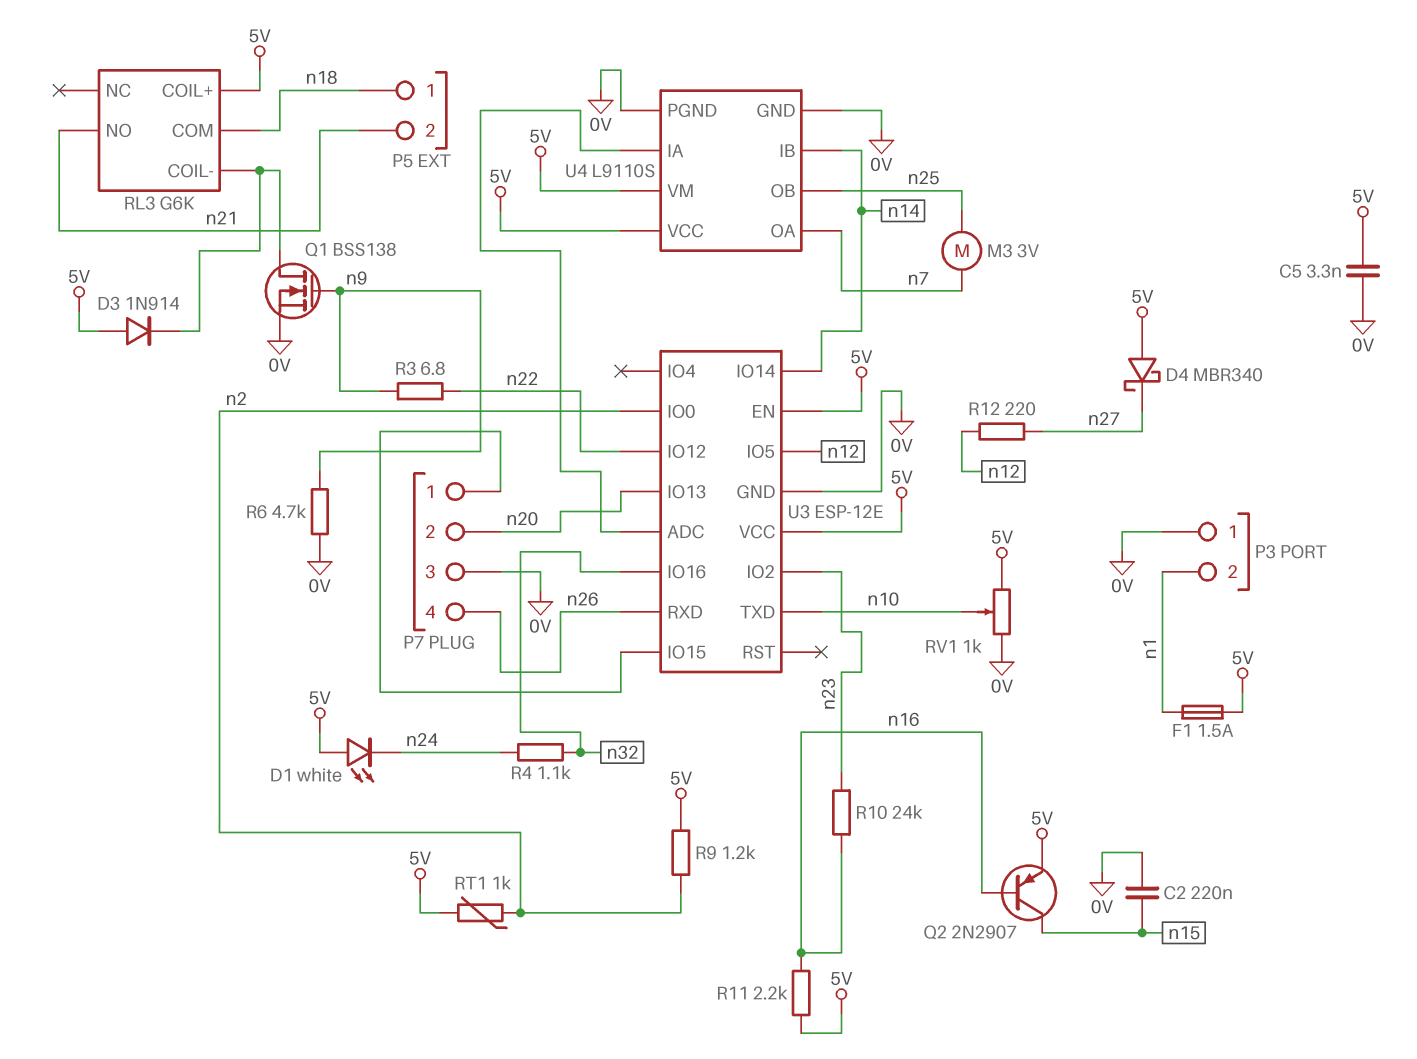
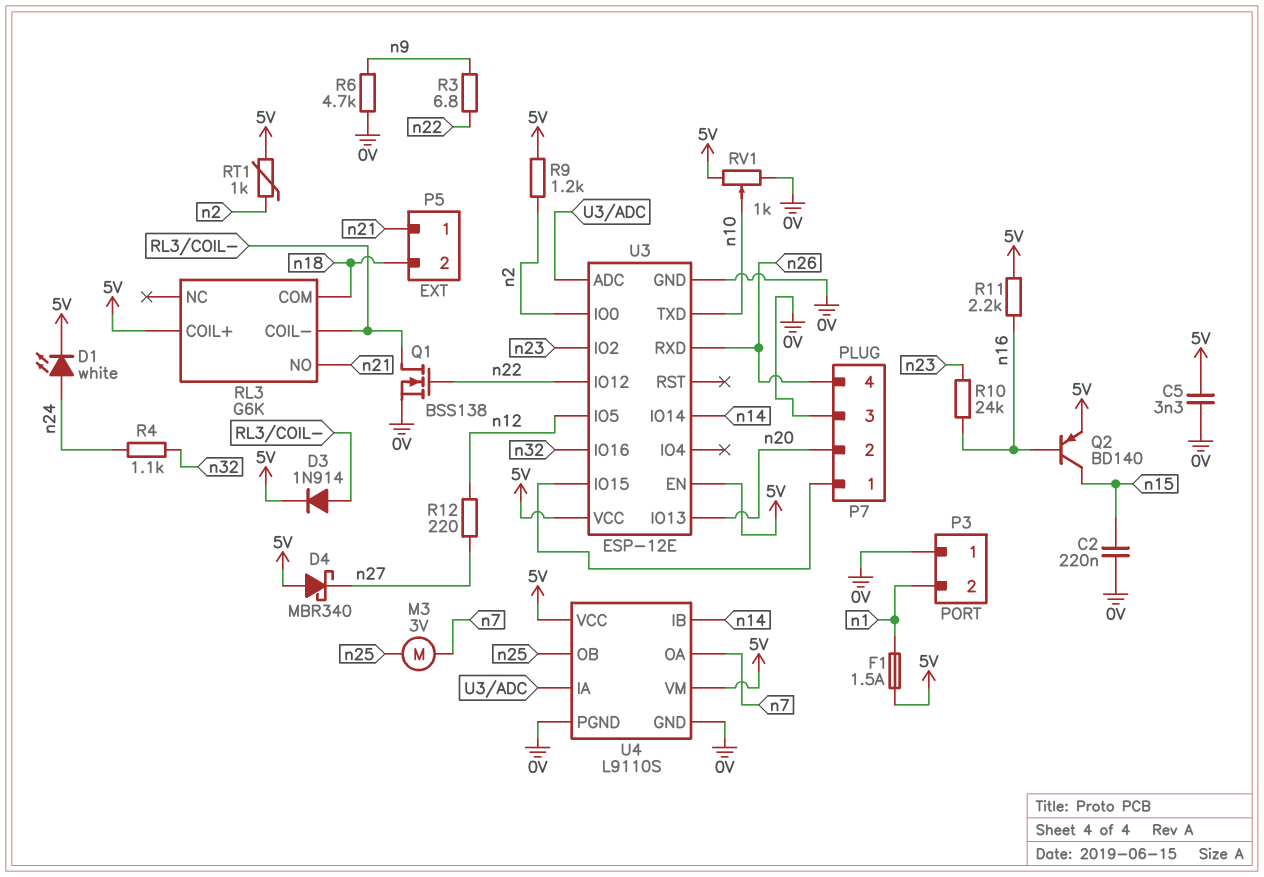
D1: LED white (A 5V, K n24) -> LED white (A n24, K 5V)
D3: diode 1N914 (A 5V, K RL3/COIL-) -> diode 1N914 (A RL3/COIL-, K 5V)
P5 pin 1: n18 -> n21
P5 pin 2: n21 -> n18
Q1: NMOS BSS138 (G n9, D RL3/COIL-, S 0V) -> NMOS BSS138 (G n22, D RL3/COIL-, S 0V)
Q2: PNP 2N2907 (B n16, C n15, E 5V) -> PNP BD140 (B n16, C n15, E 5V)

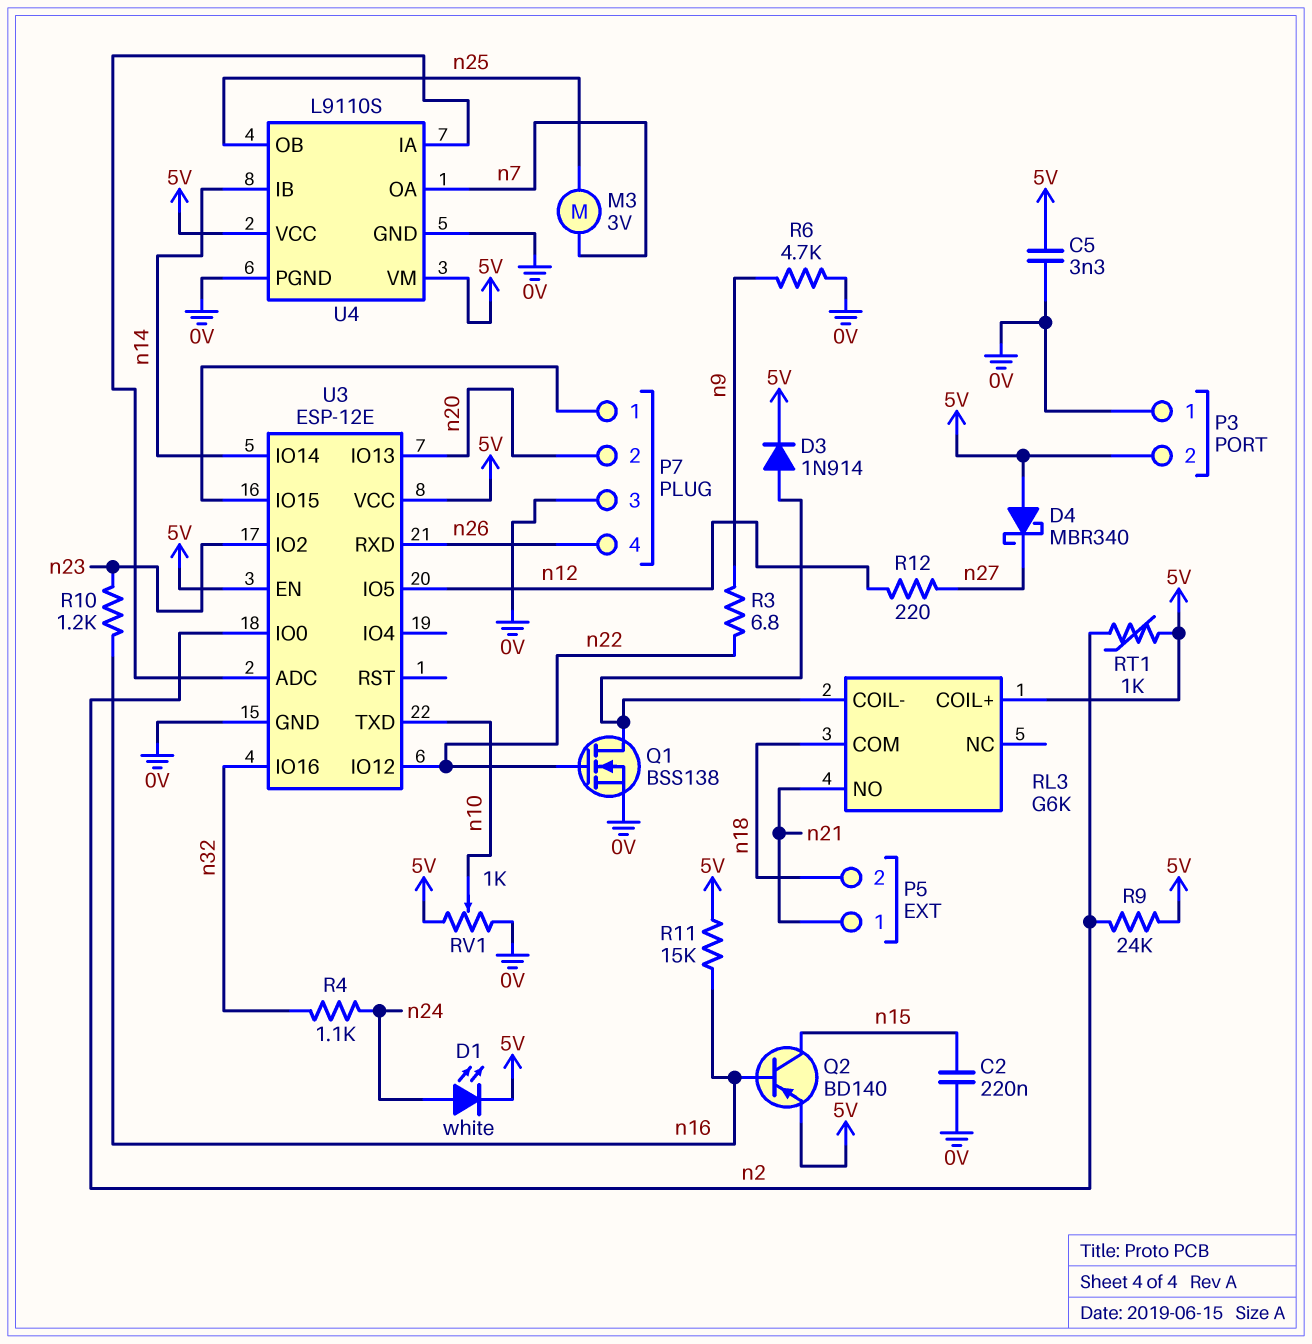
F1: 1.5A (5V, n1) -> none
P3 pin 2: n1 -> 5V
R9: 1.2k (5V, n2) -> 24k (5V, n2)
R10: 24k (n16, n23) -> 1.2k (n16, n23)
R11: 2.2k (5V, n16) -> 15k (5V, n16)

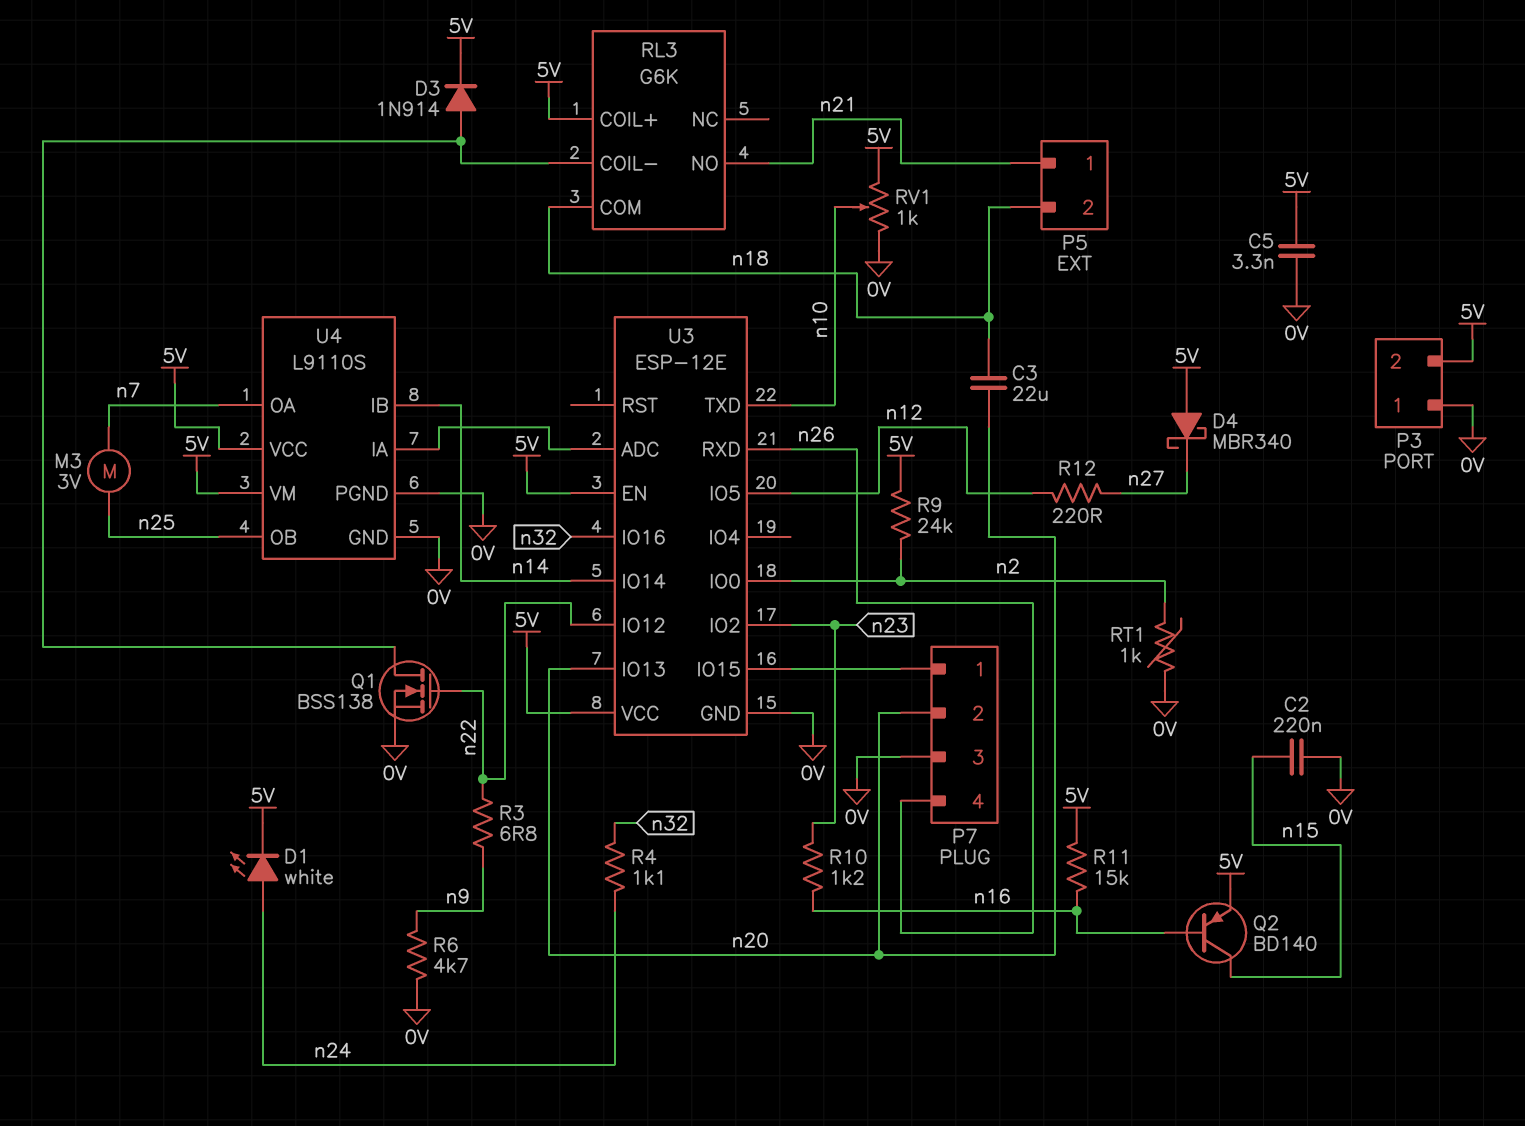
C3: none -> 22uF (n18, n20)
RT1: 1k (5V, n2) -> 1k (0V, n2)

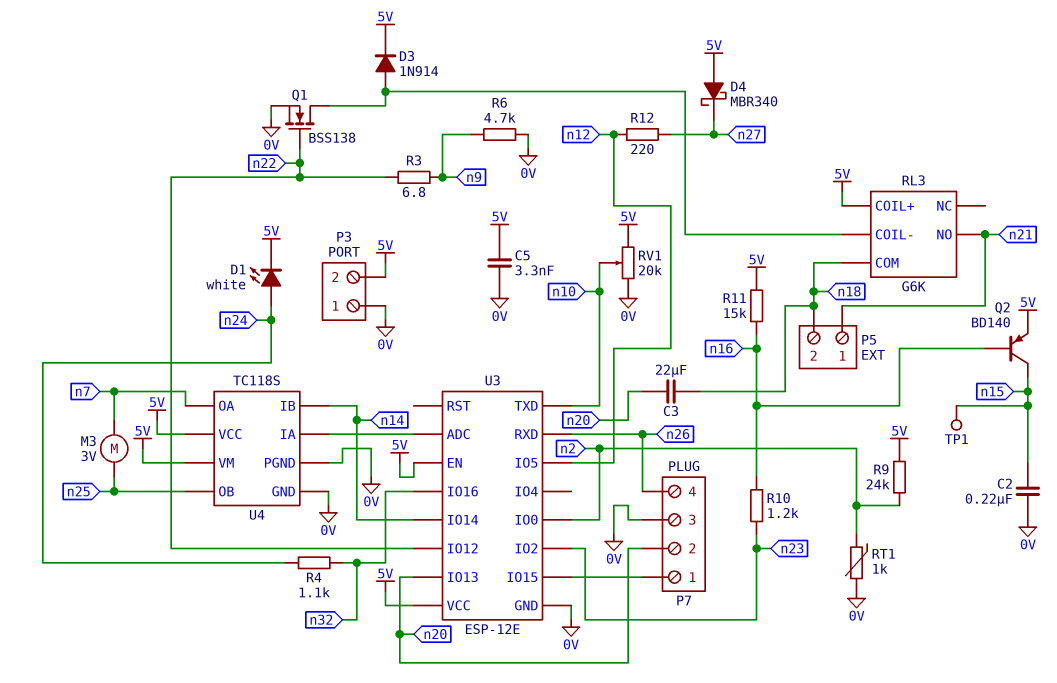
RV1: 1k (0V, 5V, wiper n10) -> 20k (0V, 5V, wiper n10)
TP1: none -> test point (n15)
U4: L9110S -> TC118S

